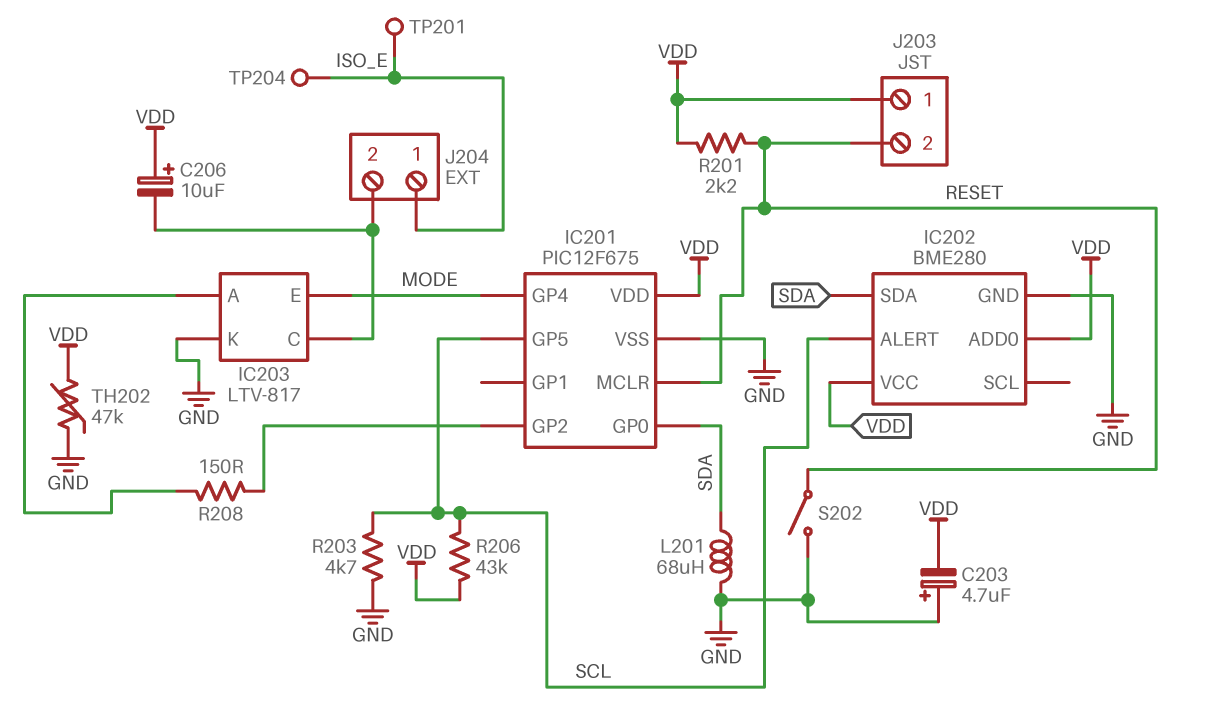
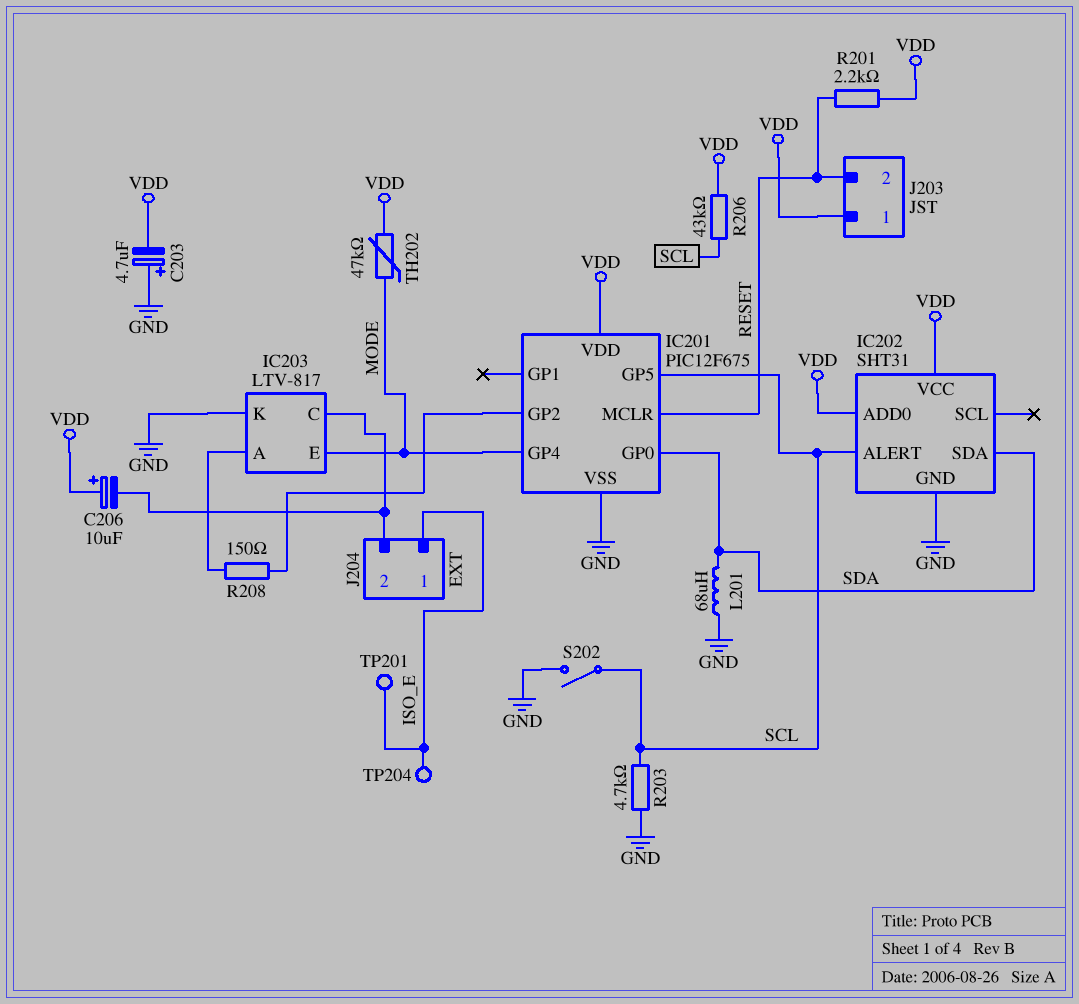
IC202: BME280 -> SHT31
S202: switch (GND, RESET) -> switch (GND, SCL)
TH202: 47k (GND, VDD) -> 47k (MODE, VDD)

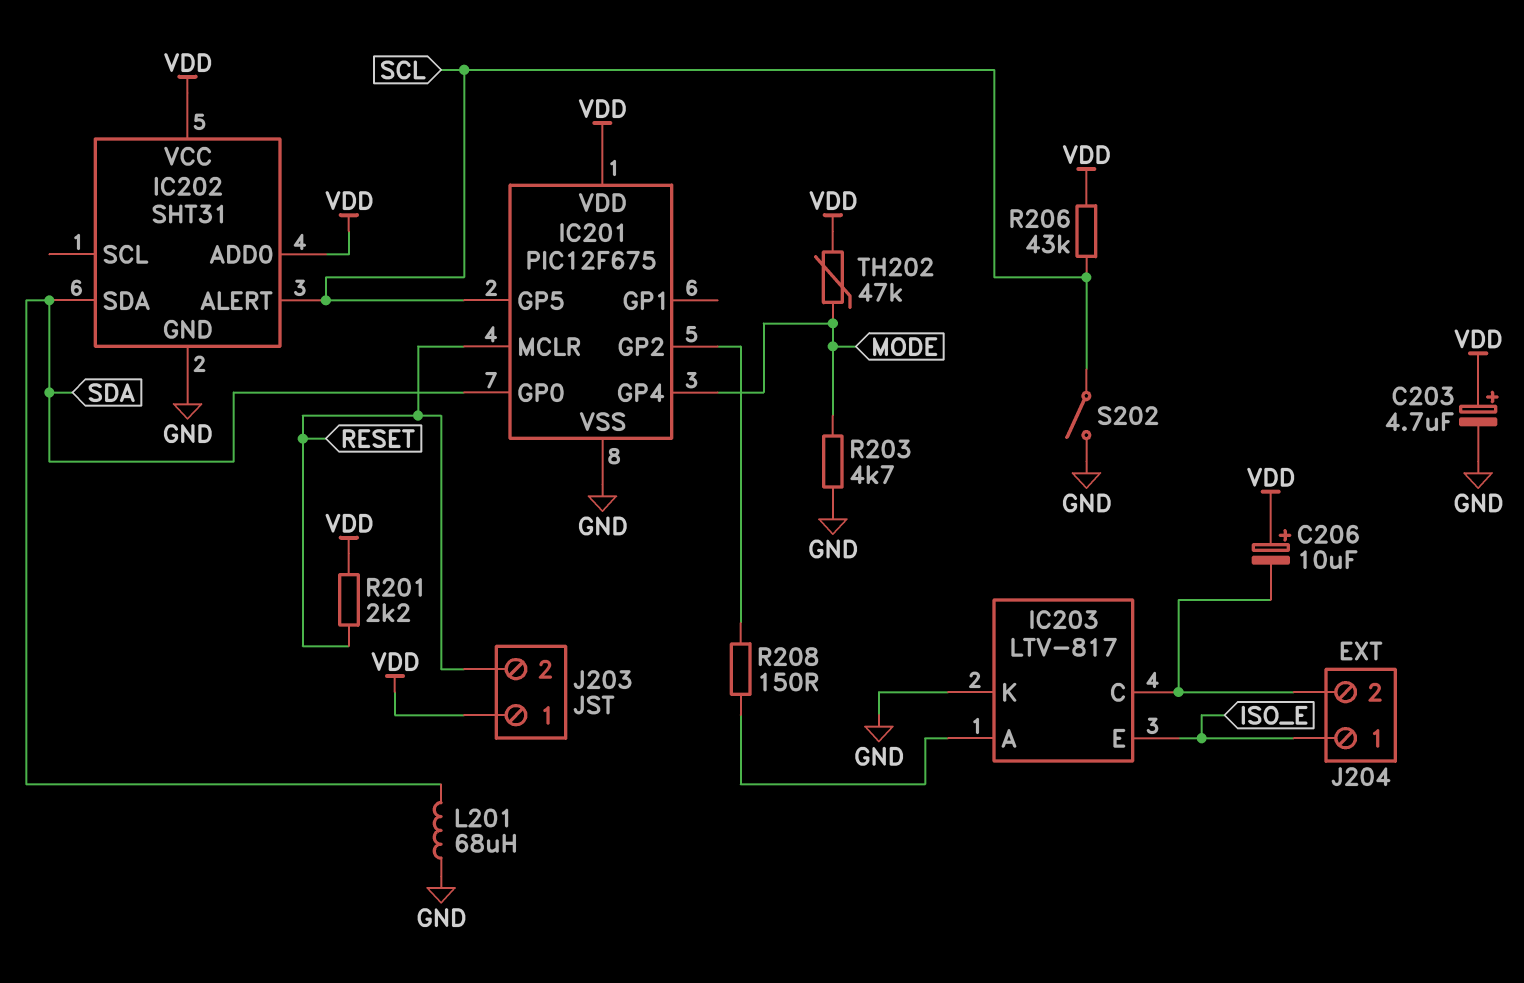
C203: 4.7uF (plus GND, minus VDD) -> 4.7uF (plus VDD, minus GND)
IC203 pin E: MODE -> ISO_E
R203: 4.7k (GND, SCL) -> 4.7k (GND, MODE)
TP201: test point (ISO_E) -> none
TP204: test point (ISO_E) -> none

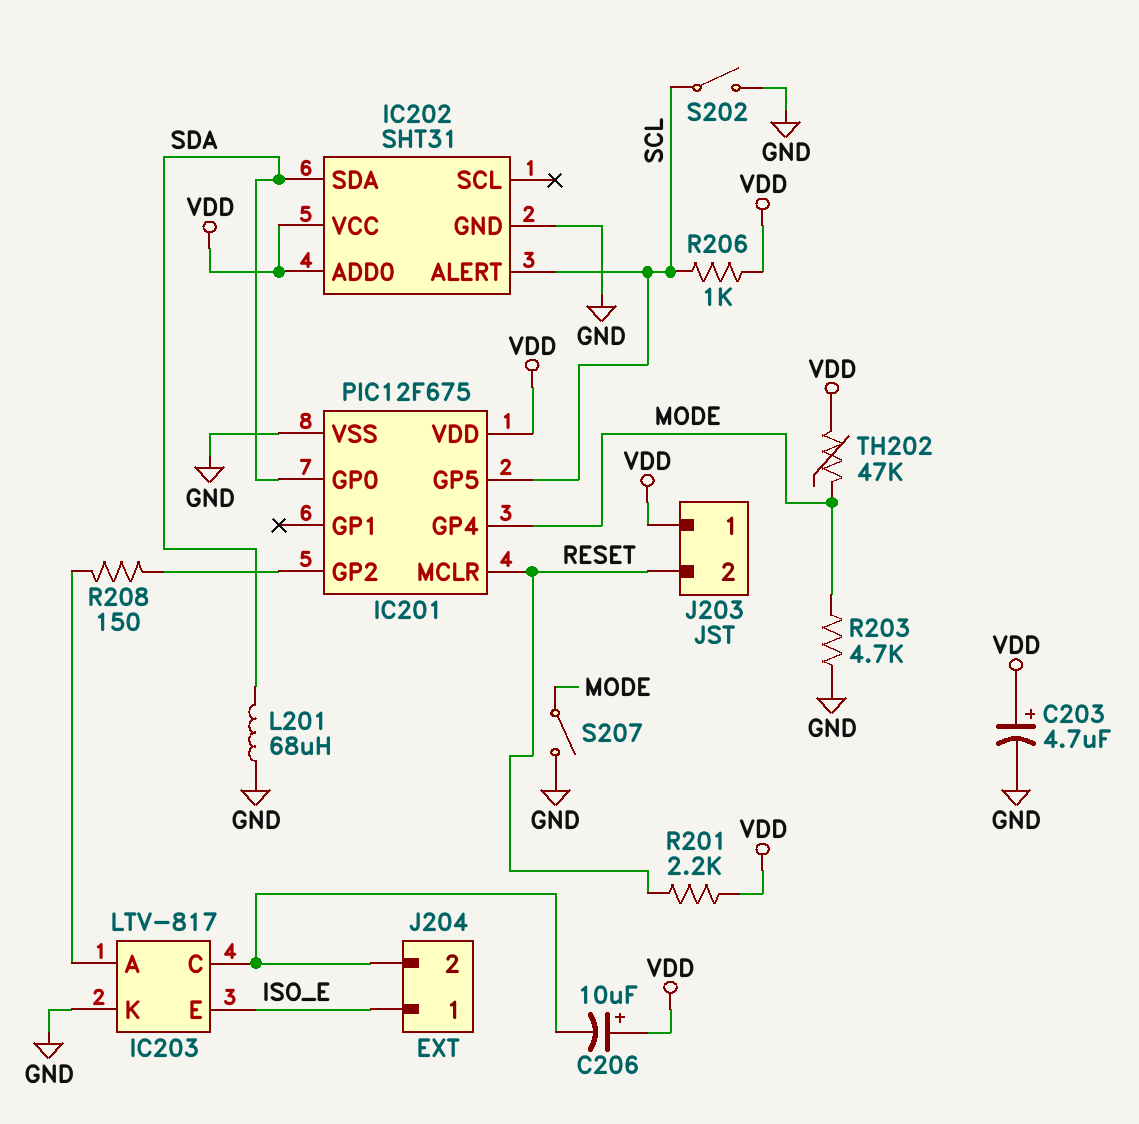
R206: 43k (SCL, VDD) -> 1k (SCL, VDD)
S207: none -> switch (GND, MODE)

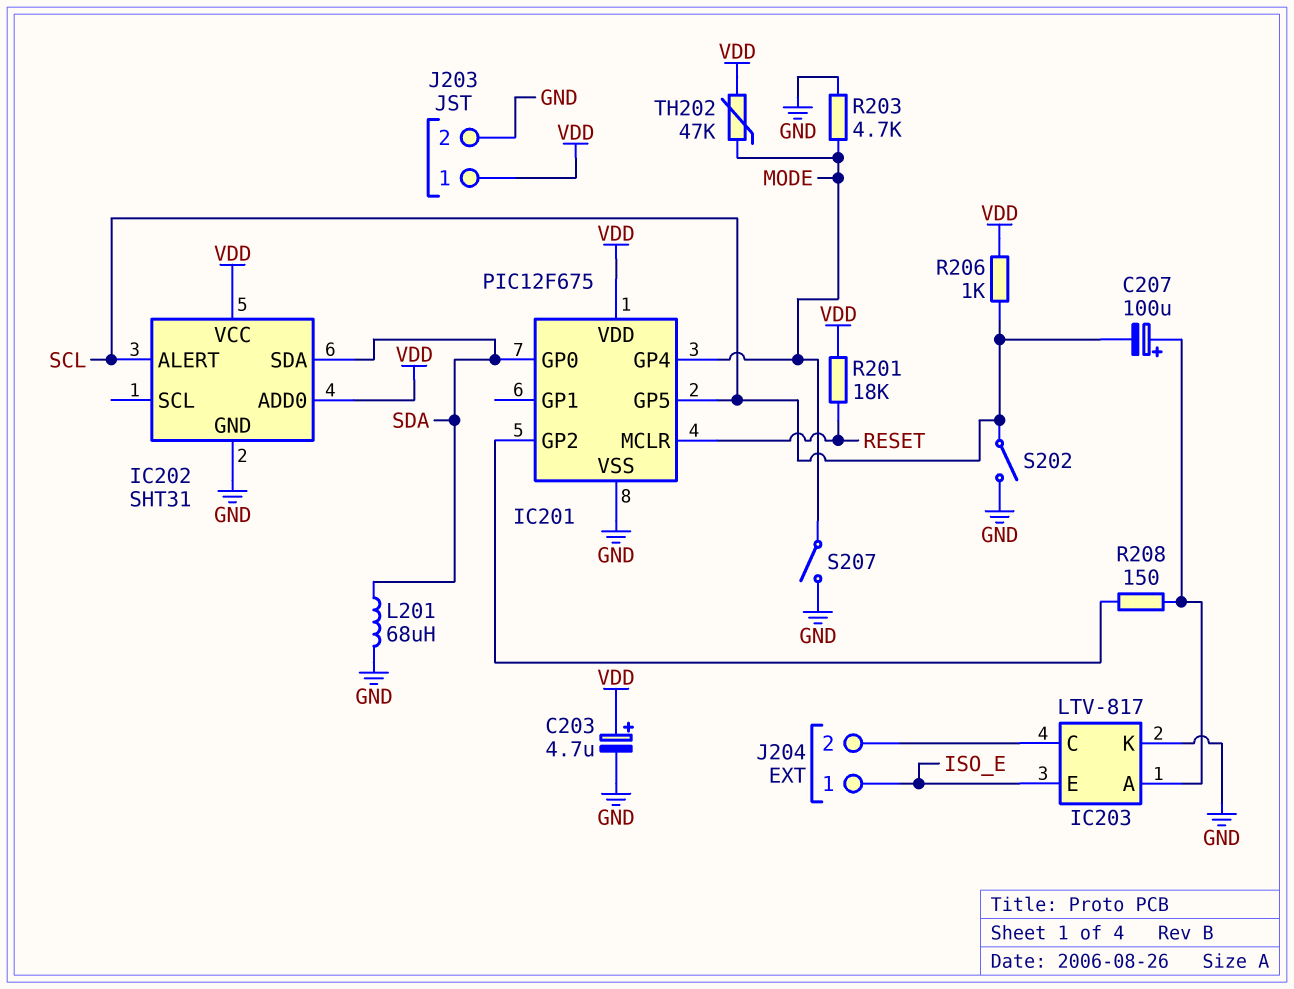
C206: 10uF (plus VDD, minus IC203/C) -> none
C207: none -> 100uF (plus IC203/A, minus SCL)
J203 pin 2: RESET -> GND
R201: 2.2k (RESET, VDD) -> 18k (RESET, VDD)

